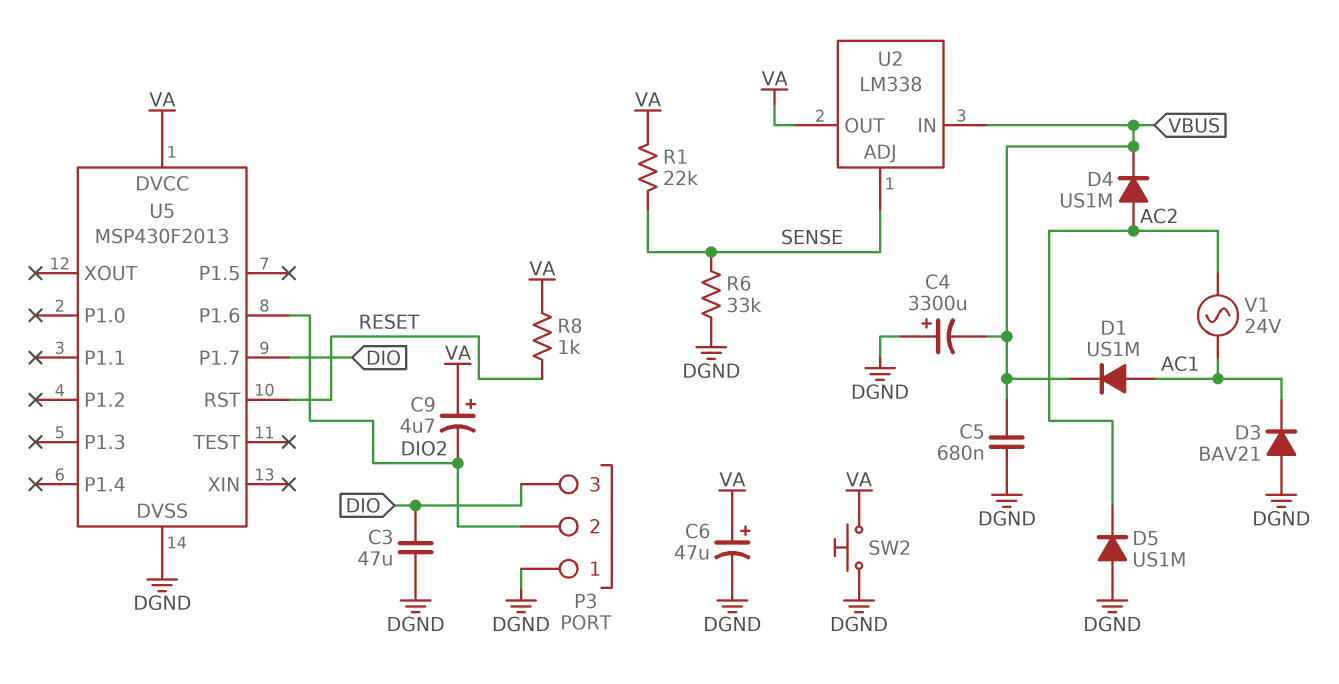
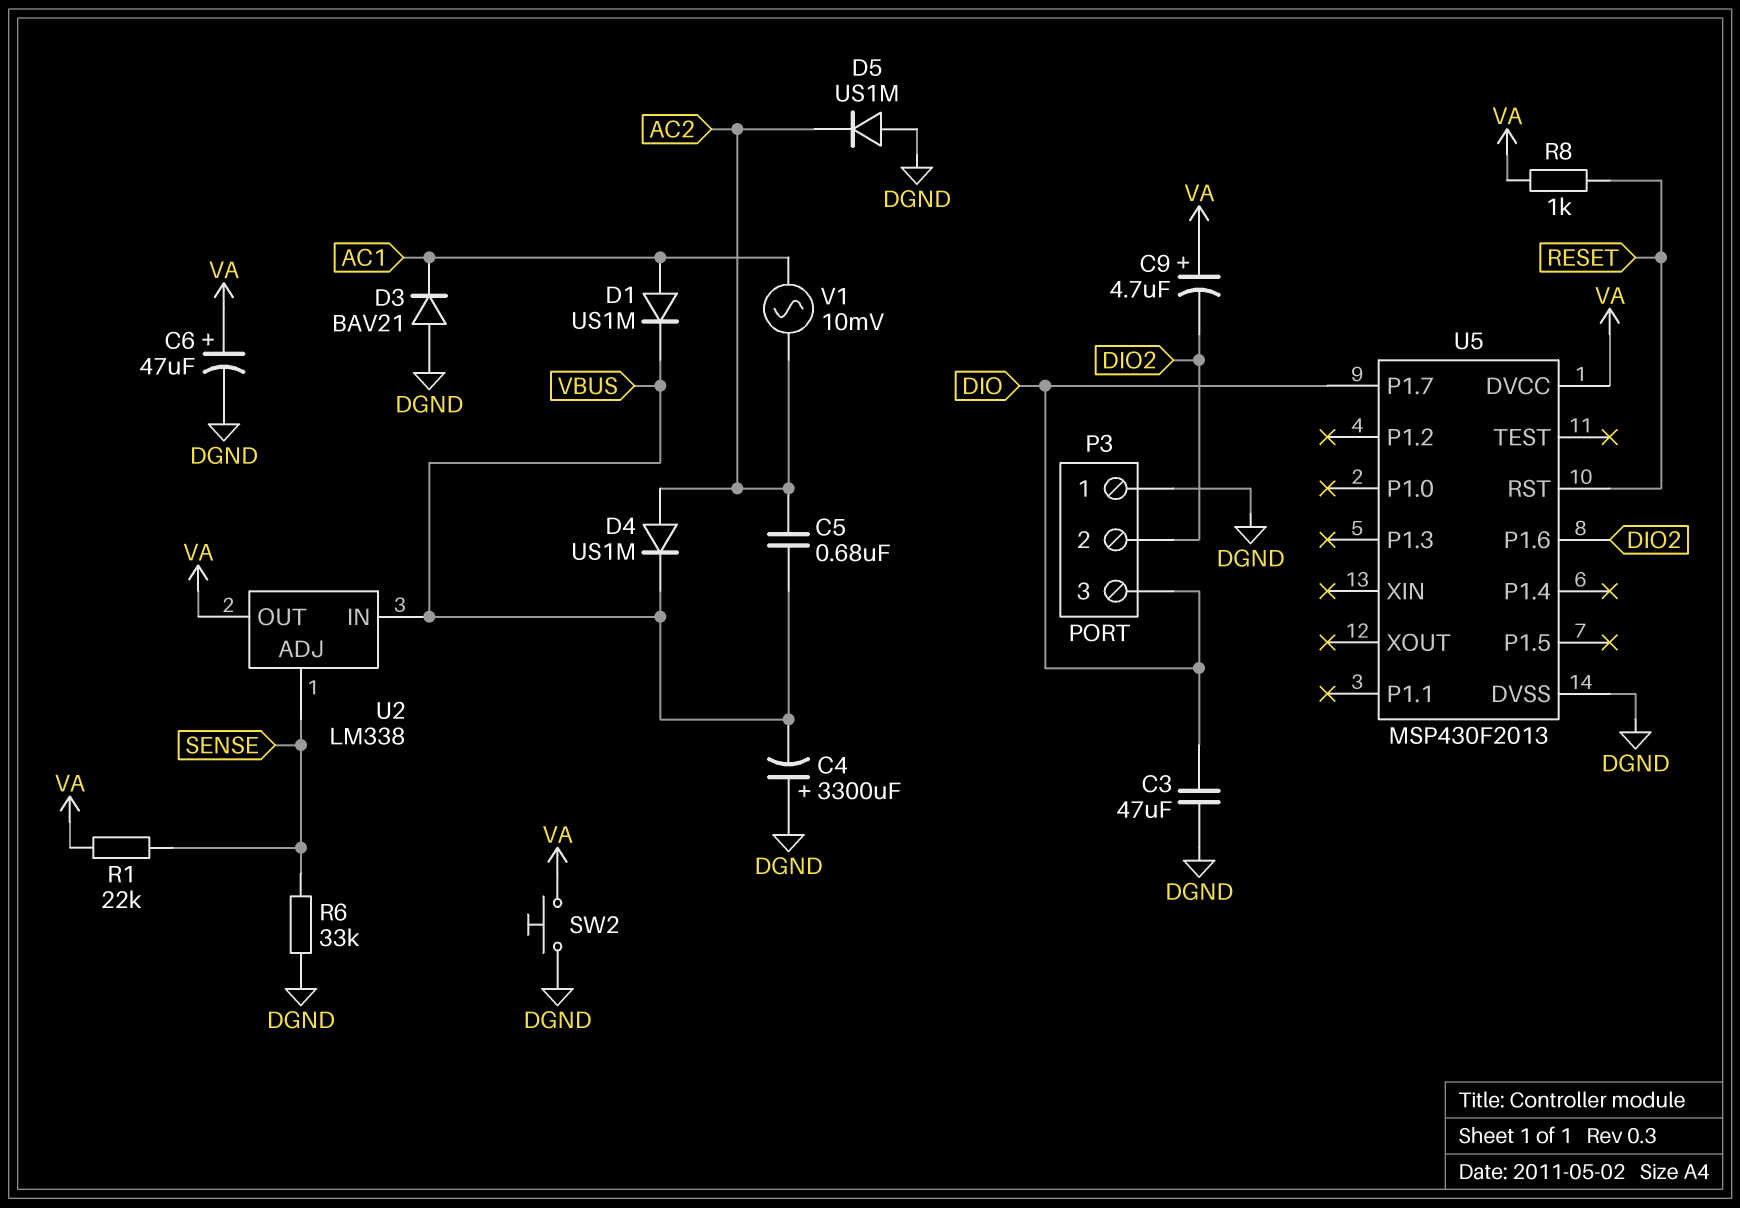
C5: 680nF (DGND, VBUS) -> 680nF (AC2, VBUS)
V1: AC 24V (AC1, AC2) -> AC 10mV (AC1, AC2)

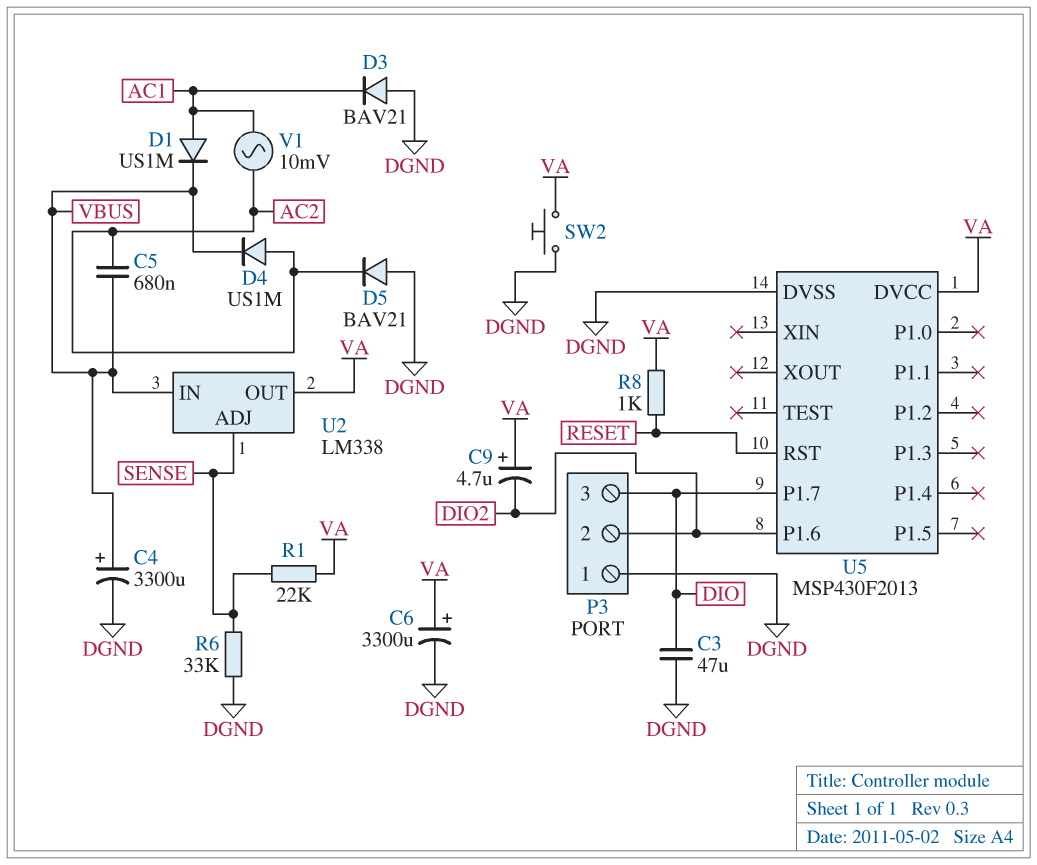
C4: 3300uF (plus DGND, minus VBUS) -> 3300uF (plus VBUS, minus DGND)
C6: 47uF (plus VA, minus DGND) -> 3300uF (plus VA, minus DGND)
D5: diode US1M (A DGND, K AC2) -> diode BAV21 (A DGND, K AC2)

